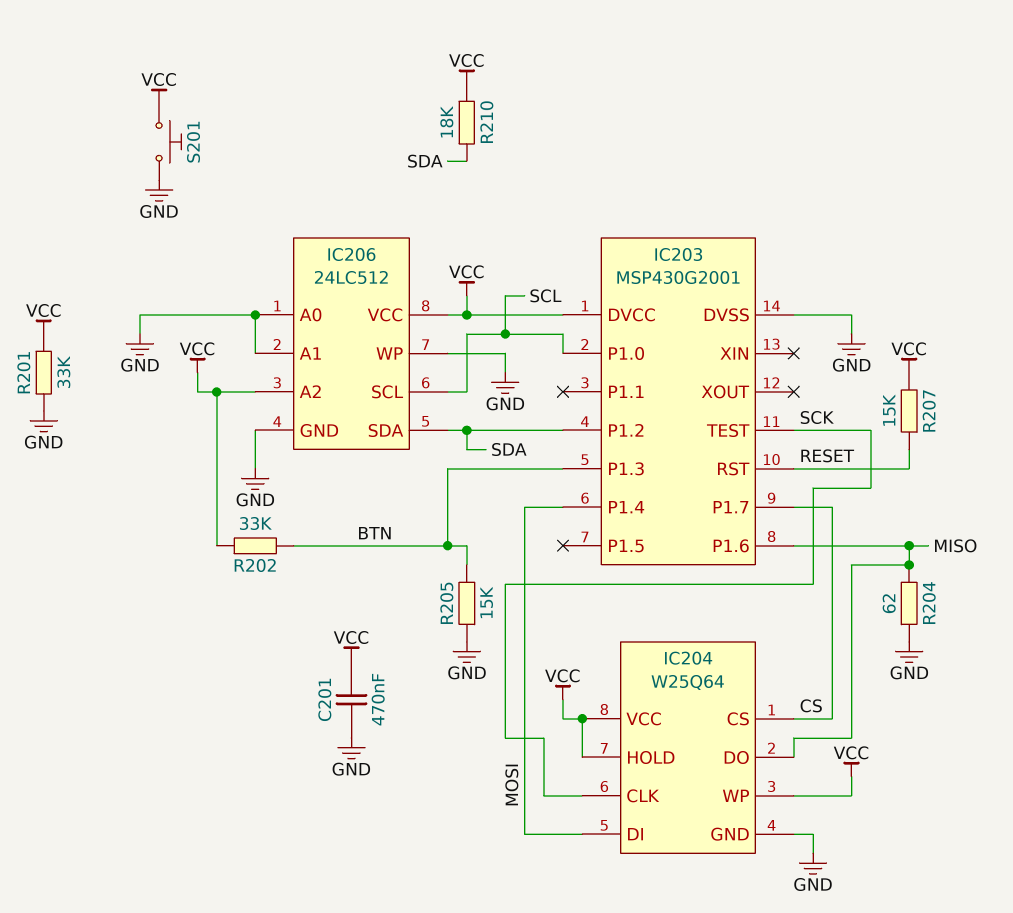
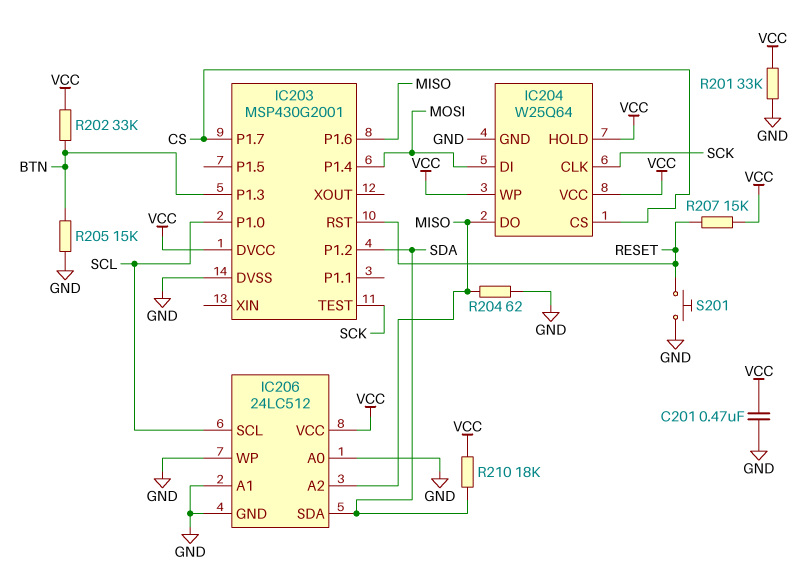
IC206 pin A2: VCC -> MISO
S201: button (GND, VCC) -> button (GND, RESET)

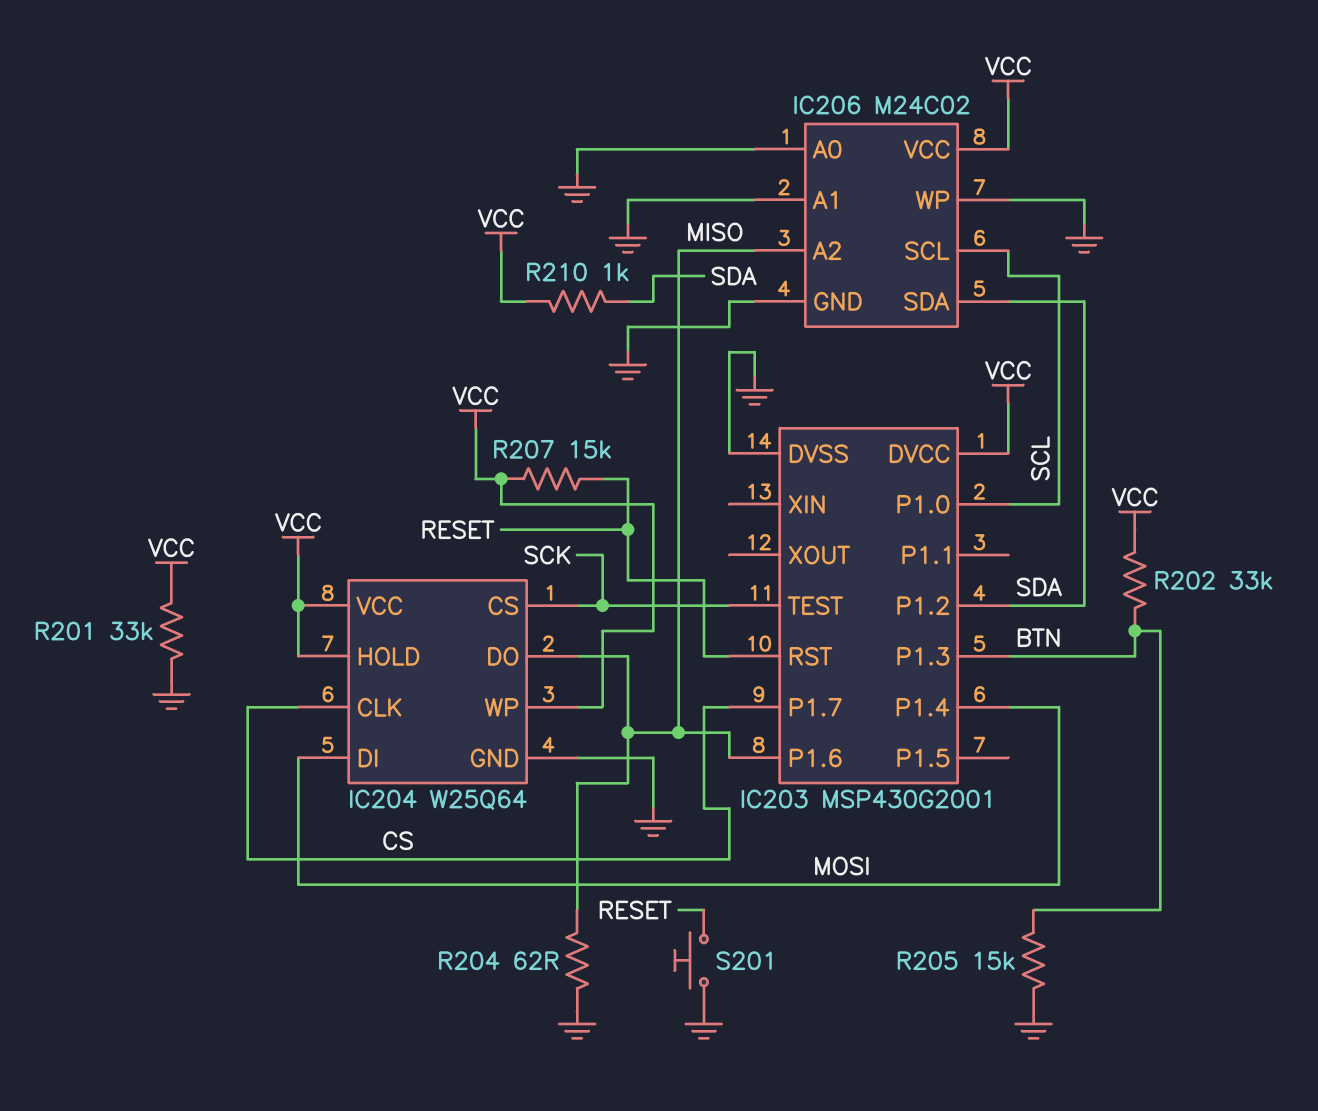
C201: 470nF (GND, VCC) -> none
IC204 pin CLK: SCK -> CS
IC204 pin CS: CS -> SCK
IC206: 24LC512 -> M24C02
R210: 18k (SDA, VCC) -> 1k (SDA, VCC)

